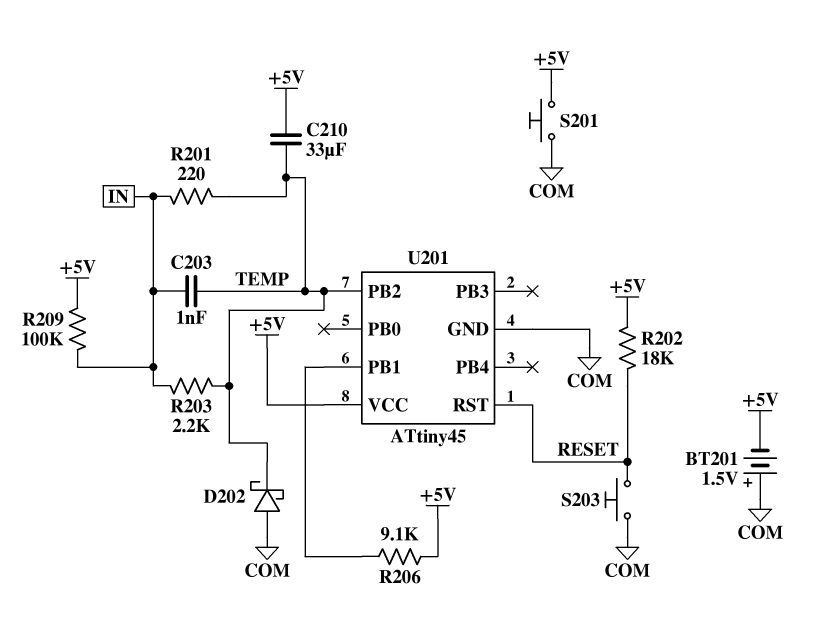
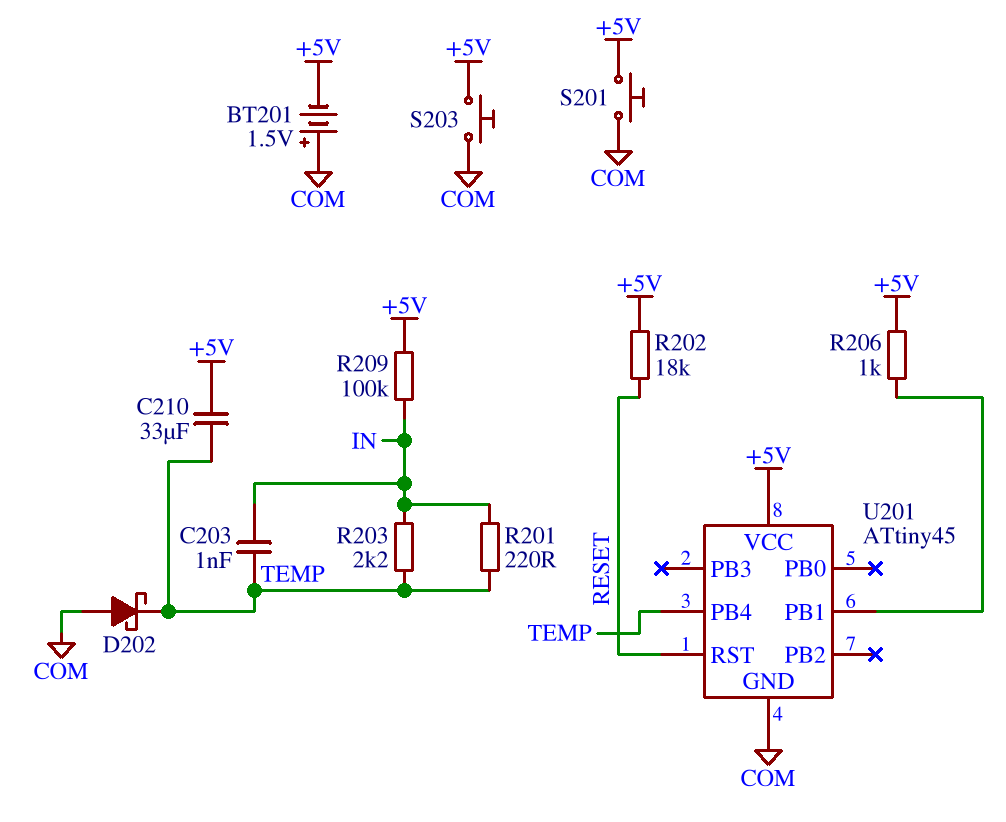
R206: 9.1k (+5V, U201/PB1) -> 1k (+5V, U201/PB1)
S203: button (COM, RESET) -> button (+5V, COM)
U201 pin PB2: TEMP -> none
U201 pin PB4: none -> TEMP

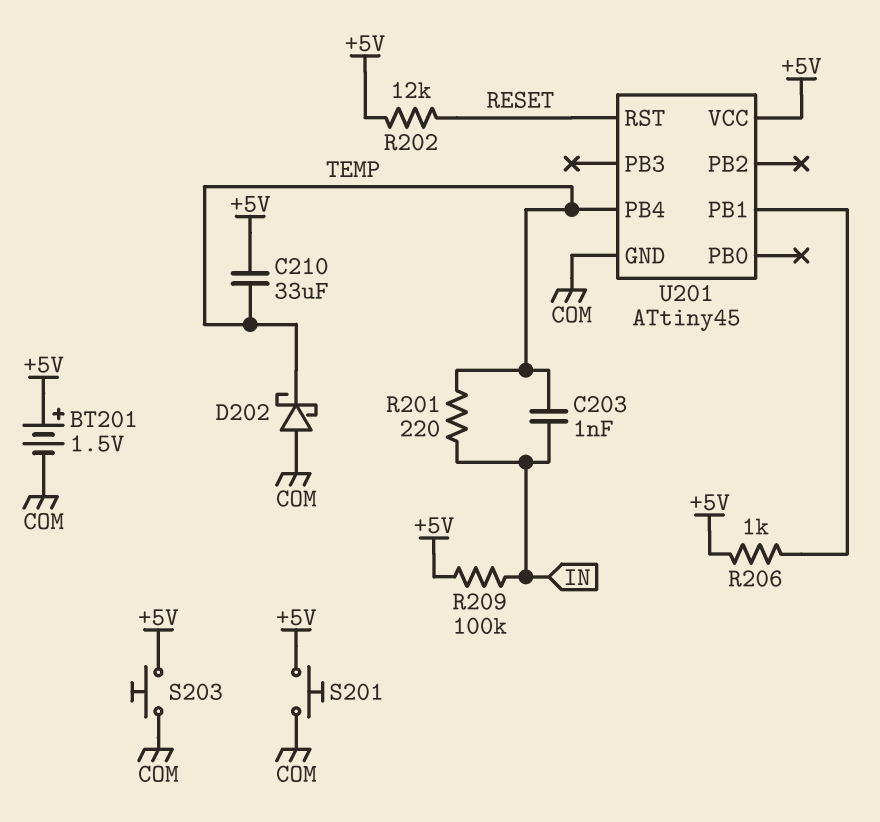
BT201: 1.5V (plus COM, minus +5V) -> 1.5V (plus +5V, minus COM)
R202: 18k (+5V, RESET) -> 12k (+5V, RESET)
R203: 2.2k (IN, TEMP) -> none

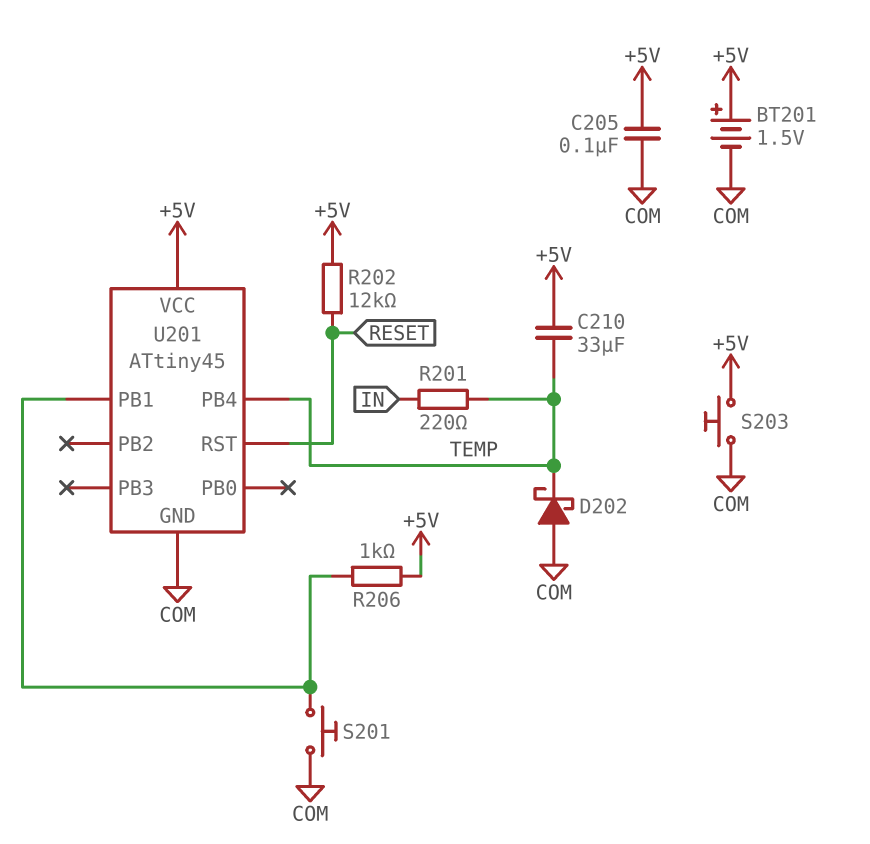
C203: 1nF (IN, TEMP) -> none
C205: none -> 100nF (+5V, COM)
R209: 100k (+5V, IN) -> none
S201: button (+5V, COM) -> button (COM, U201/PB1)

